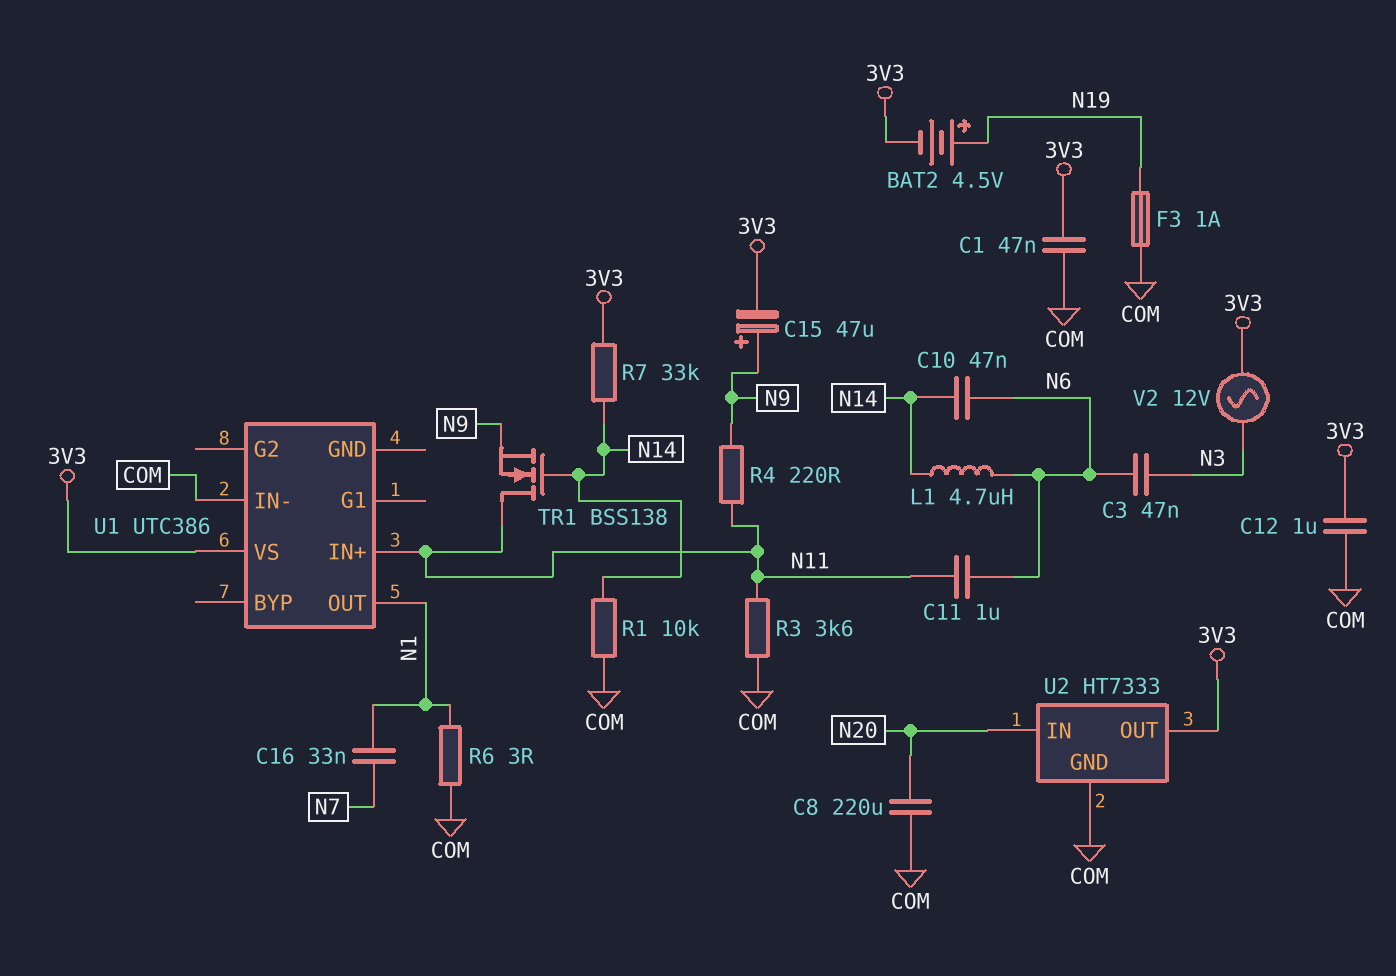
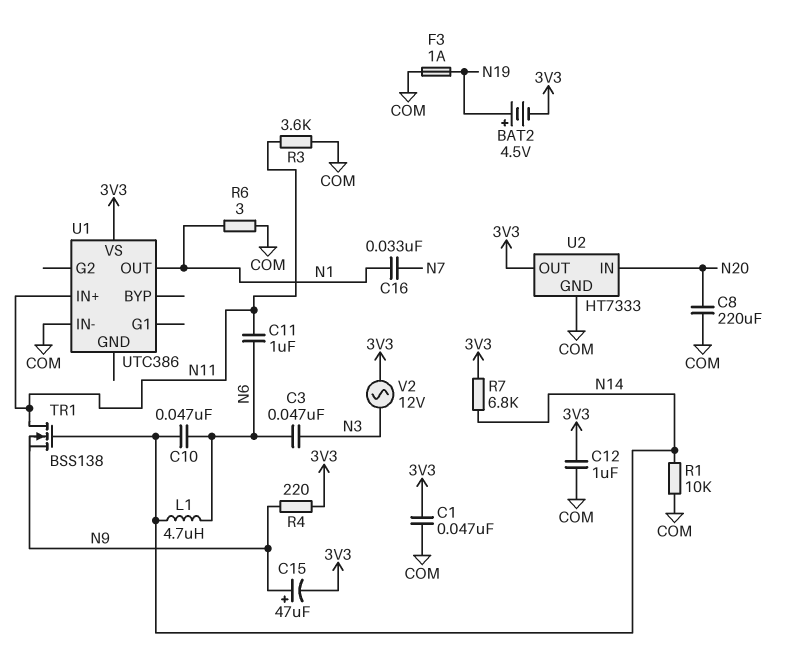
R4: 220 (N9, N11) -> 220 (3V3, N9)
R7: 33k (3V3, N14) -> 6.8k (3V3, N14)

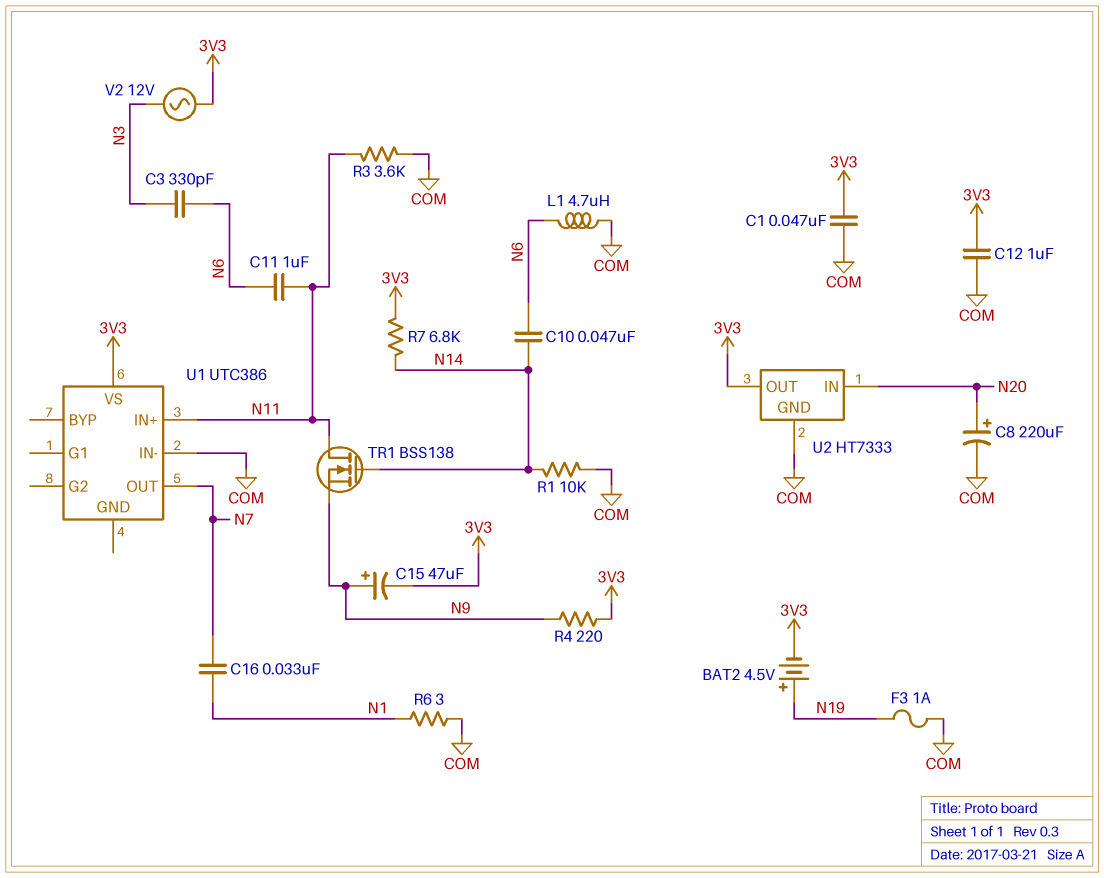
C3: 47nF (N3, N6) -> 330pF (N3, N6)
C8: 220uF (COM, N20) -> 220uF (plus N20, minus COM)
L1: 4.7uH (N6, N14) -> 4.7uH (COM, N6)
U1 pin OUT: N1 -> N7

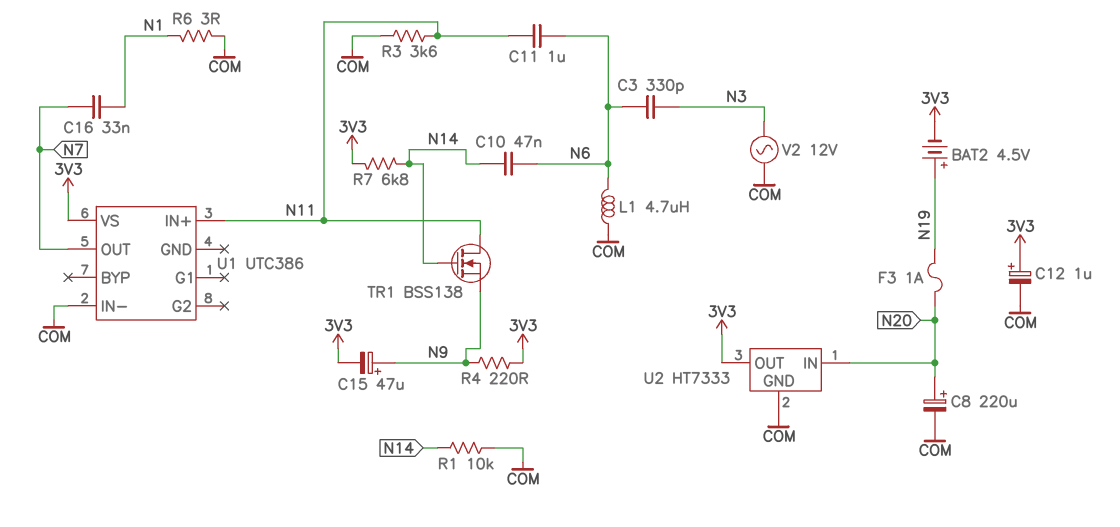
C1: 47nF (3V3, COM) -> none
C12: 1uF (3V3, COM) -> 1uF (plus 3V3, minus COM)
F3: 1A (COM, N19) -> 1A (N19, N20)
V2: AC 12V (3V3, N3) -> AC 12V (COM, N3)

